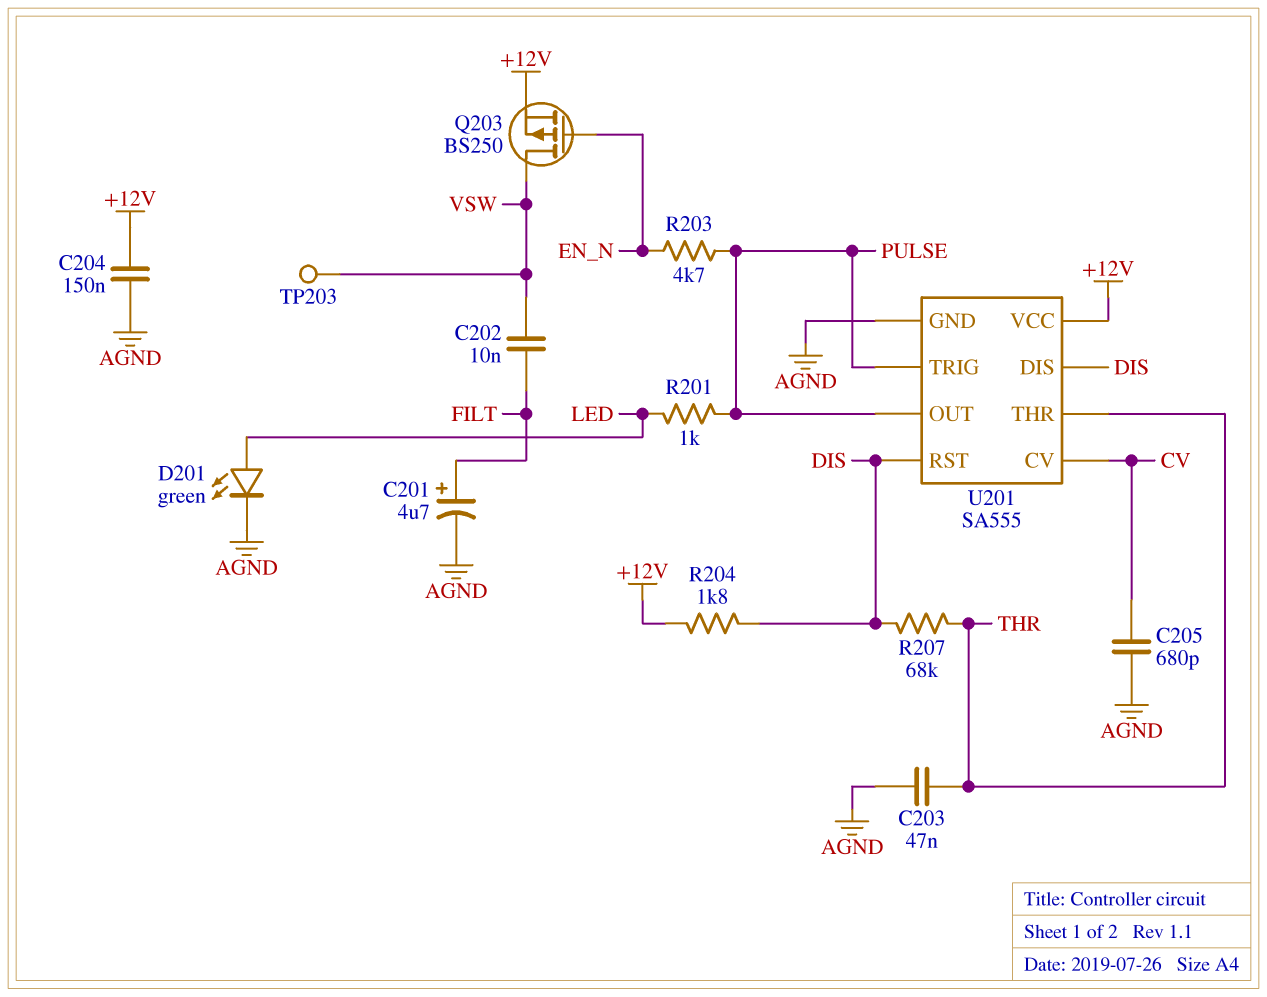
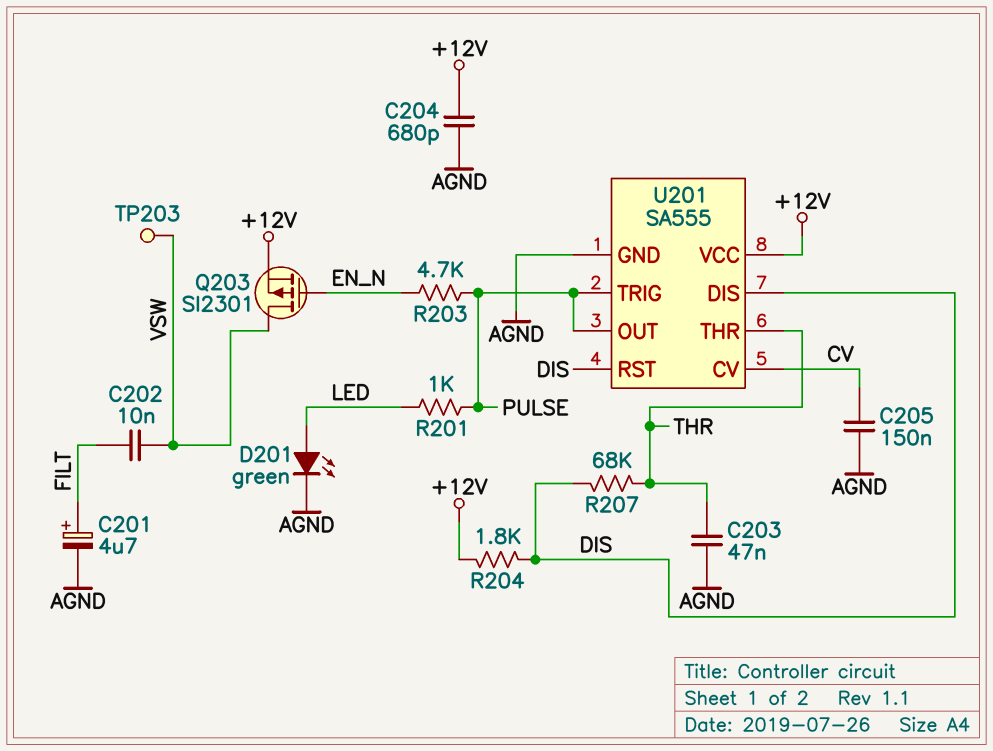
C204: 150nF (+12V, AGND) -> 680pF (+12V, AGND)
C205: 680pF (AGND, CV) -> 150nF (AGND, CV)
Q203: PMOS BS250 (G EN_N, D VSW, S +12V) -> PMOS SI2301 (G EN_N, D VSW, S +12V)

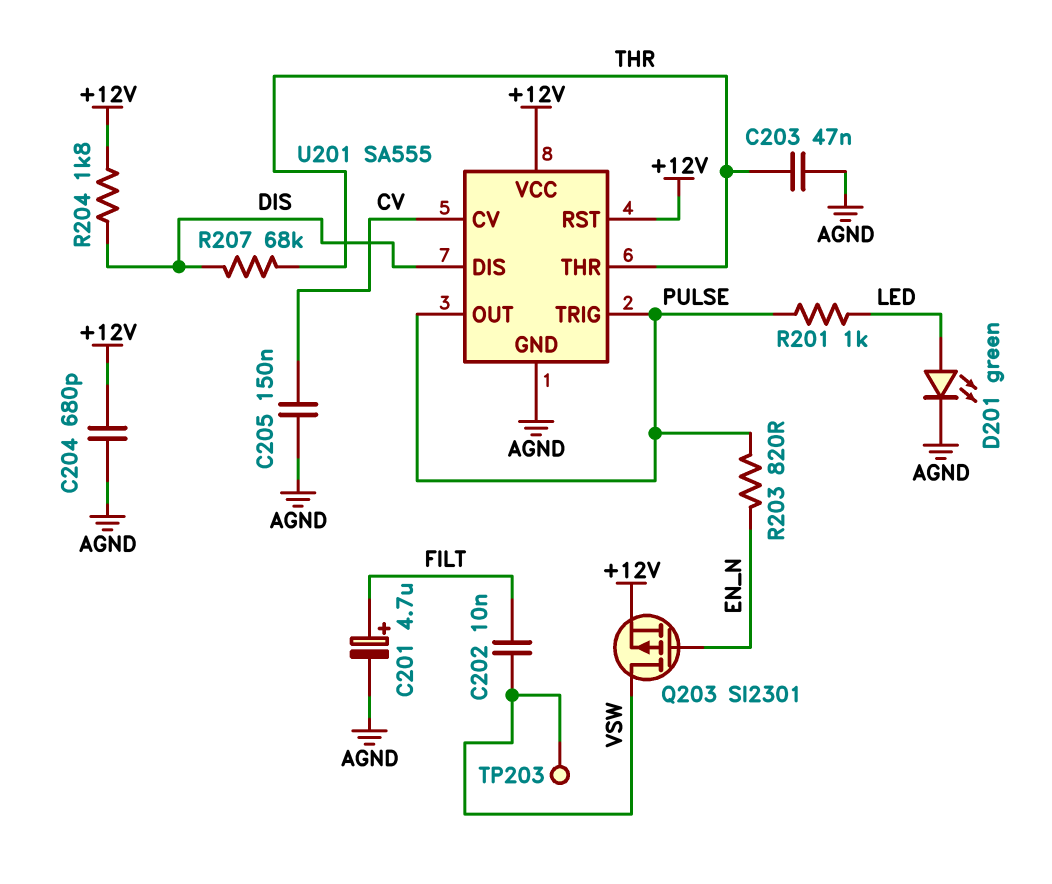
R203: 4.7k (EN_N, PULSE) -> 820 (EN_N, PULSE)
U201 pin RST: DIS -> +12V

